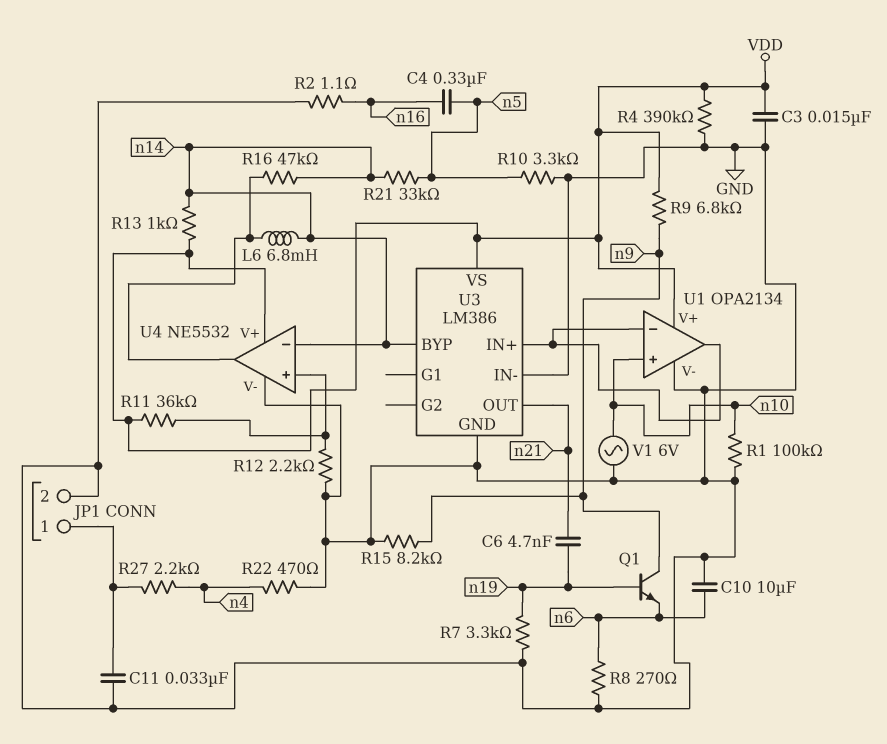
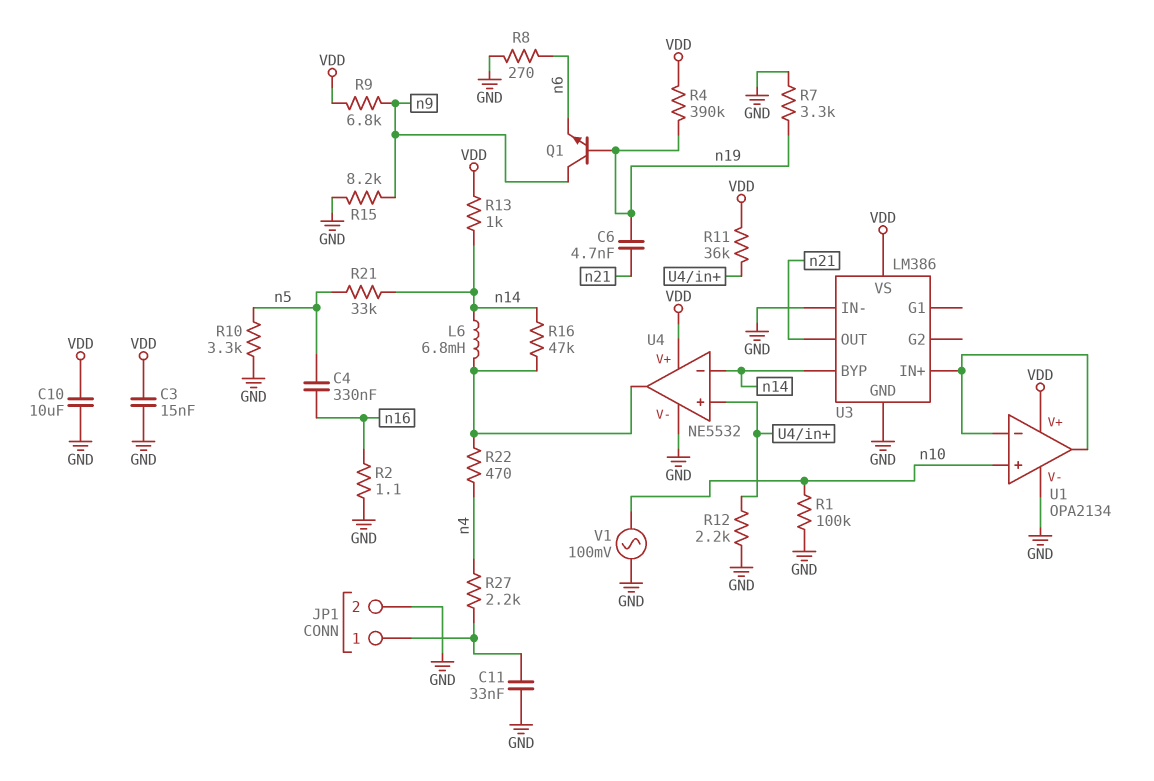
C10: 10uF (GND, n6) -> 10uF (GND, VDD)
R4: 390k (GND, VDD) -> 390k (VDD, n19)
R22: 470 (GND, n4) -> 470 (U4/out, n4)
V1: AC 6V (GND, n10) -> AC 100mV (GND, n10)

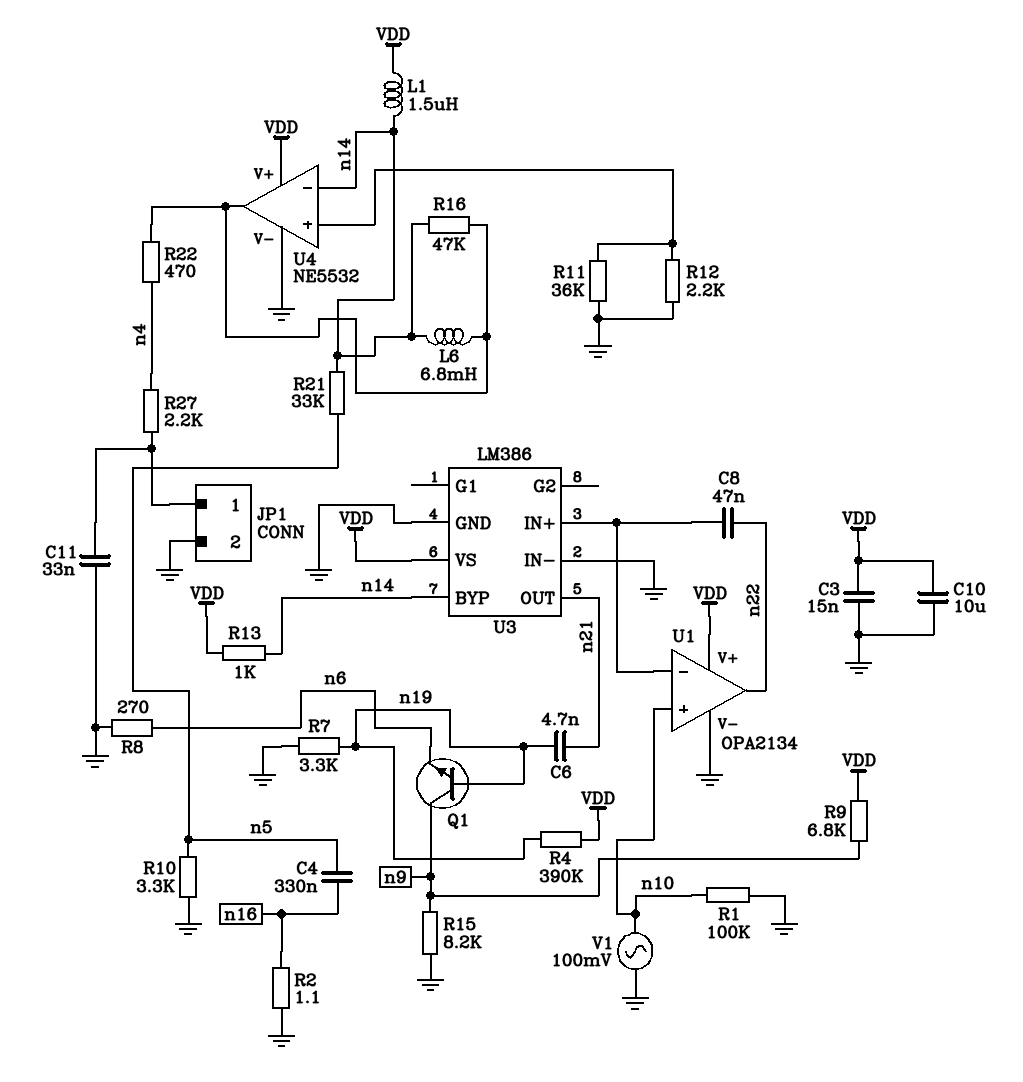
C8: none -> 47nF (U1/in-, n22)
L1: none -> 1.5uH (VDD, n14)
R11: 36k (U4/in+, VDD) -> 36k (GND, U4/in+)
U1 pin out: U1/in- -> n22

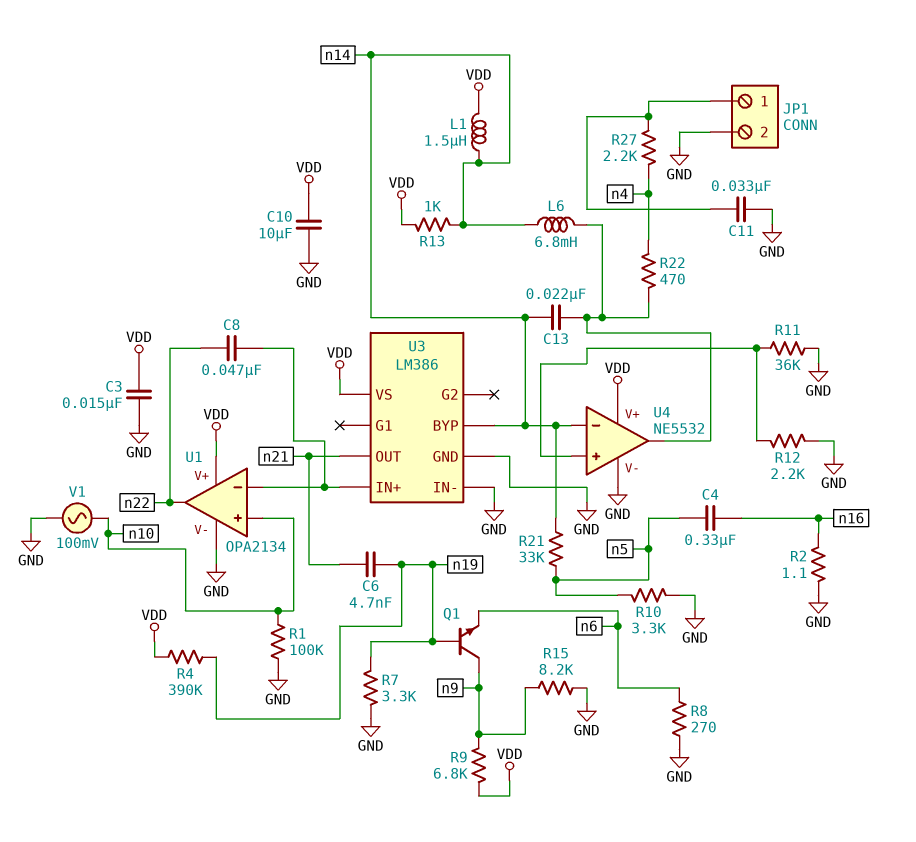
C13: none -> 22nF (U4/out, n14)
R16: 47k (U4/out, n14) -> none

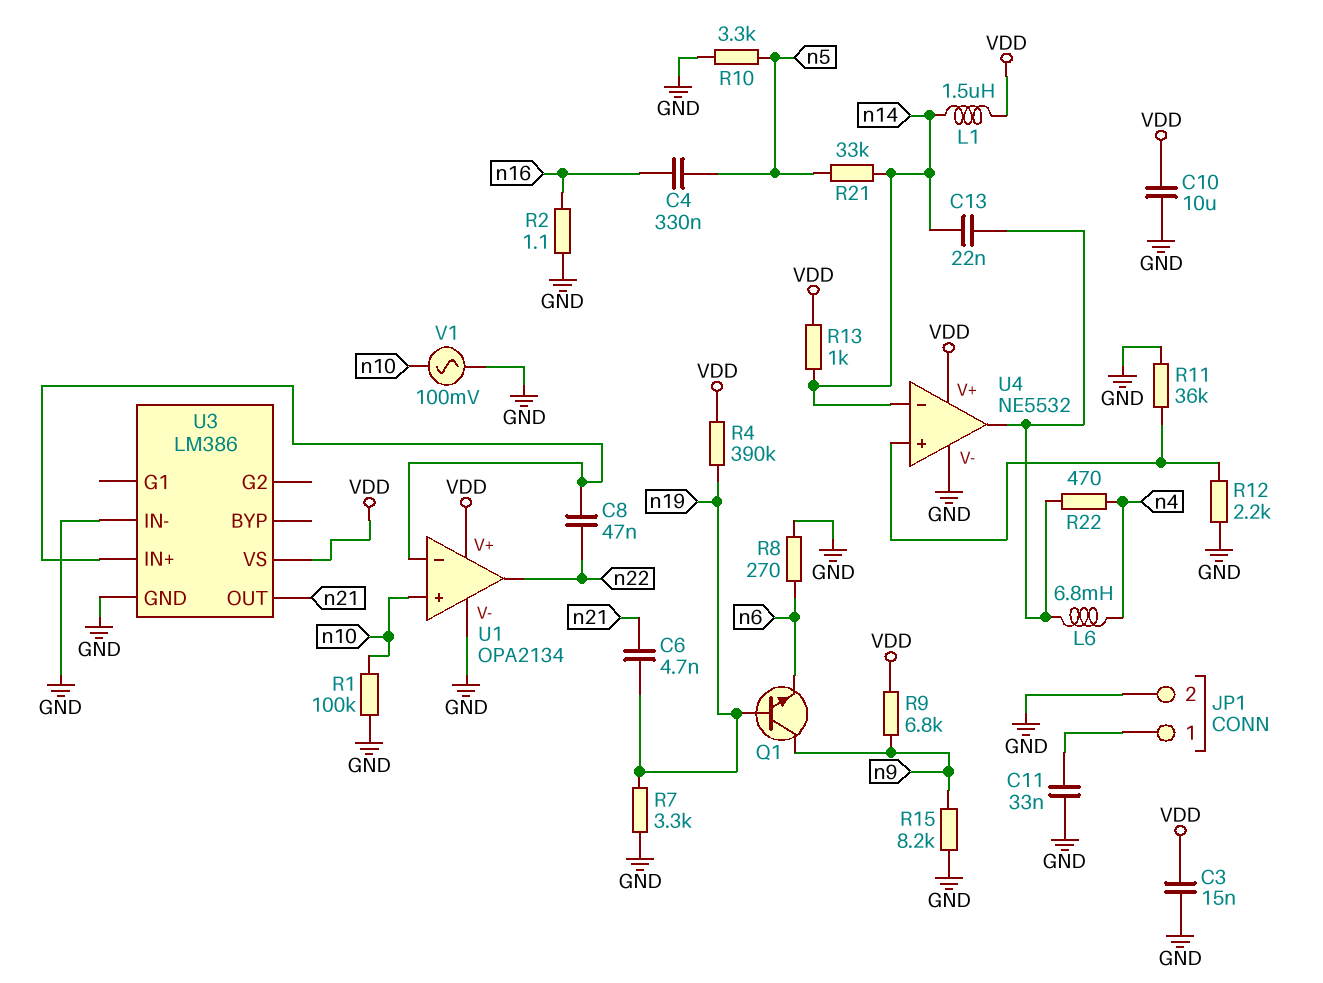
L6: 6.8mH (U4/out, n14) -> 6.8mH (U4/out, n4)
R27: 2.2k (JP1/1, n4) -> none
U3 pin BYP: n14 -> none

